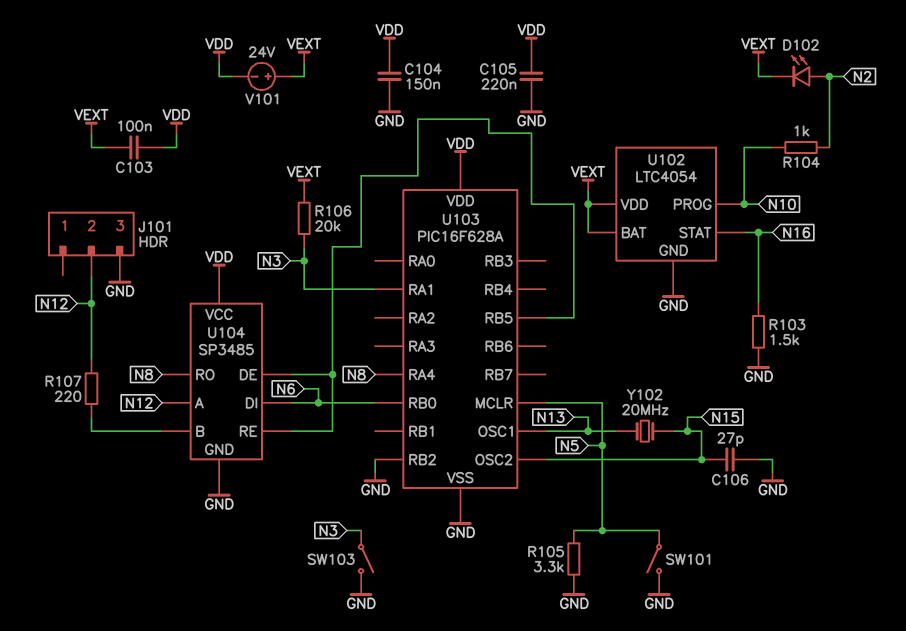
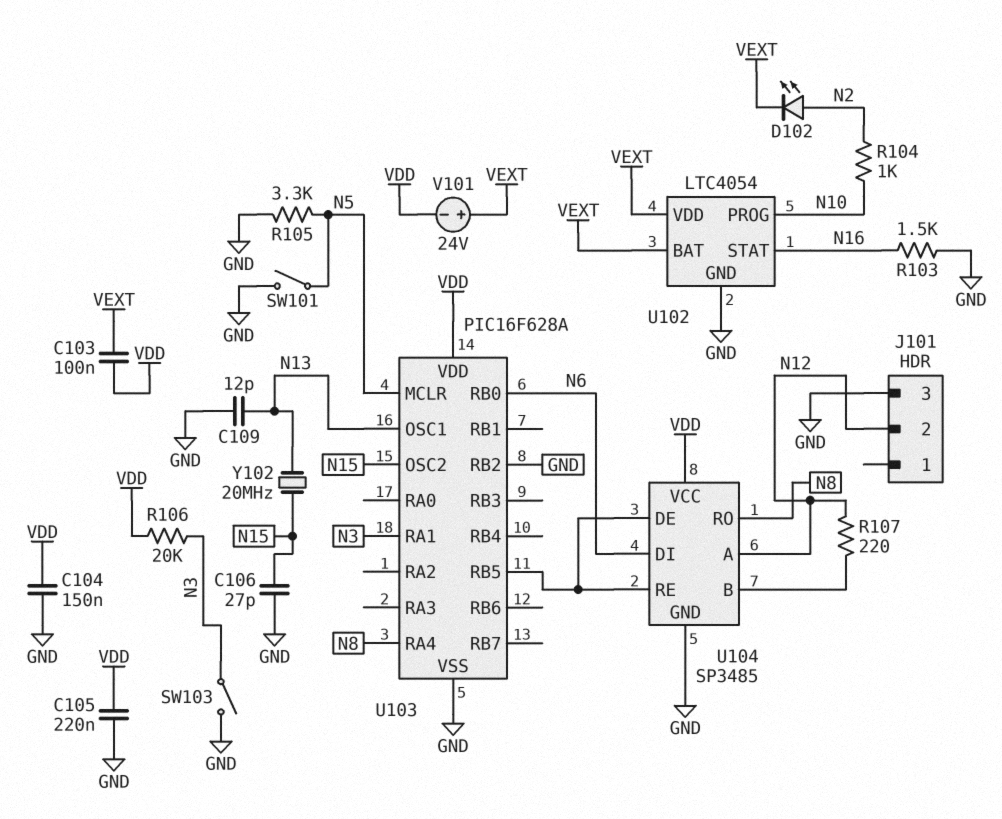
C109: none -> 12pF (GND, N13)
R106: 20k (N3, VEXT) -> 20k (N3, VDD)

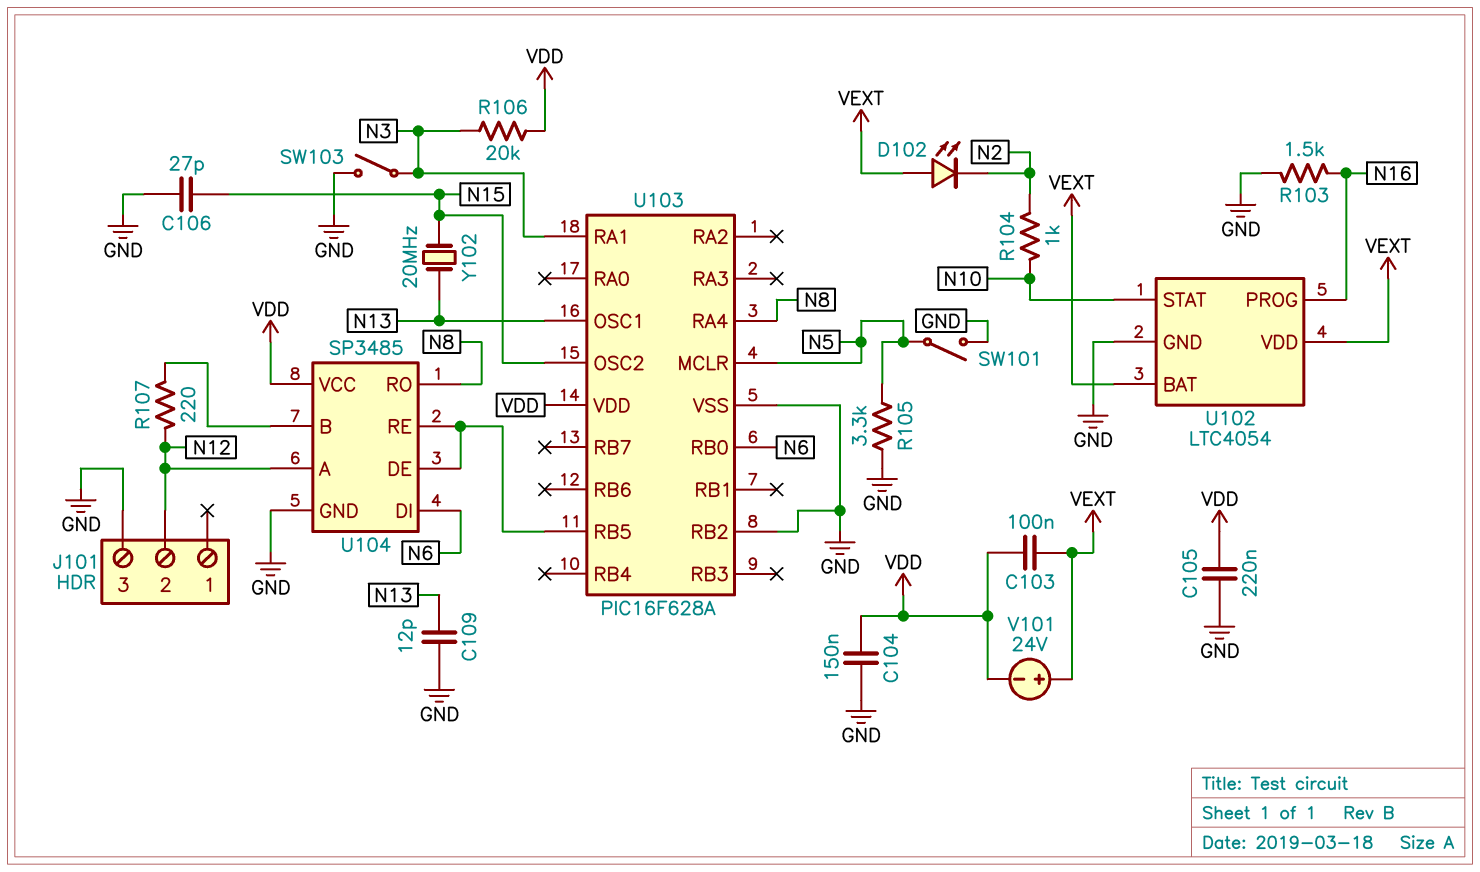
D102: LED (A N2, K VEXT) -> LED (A VEXT, K N2)
U102 pin PROG: N10 -> N16
U102 pin STAT: N16 -> N10

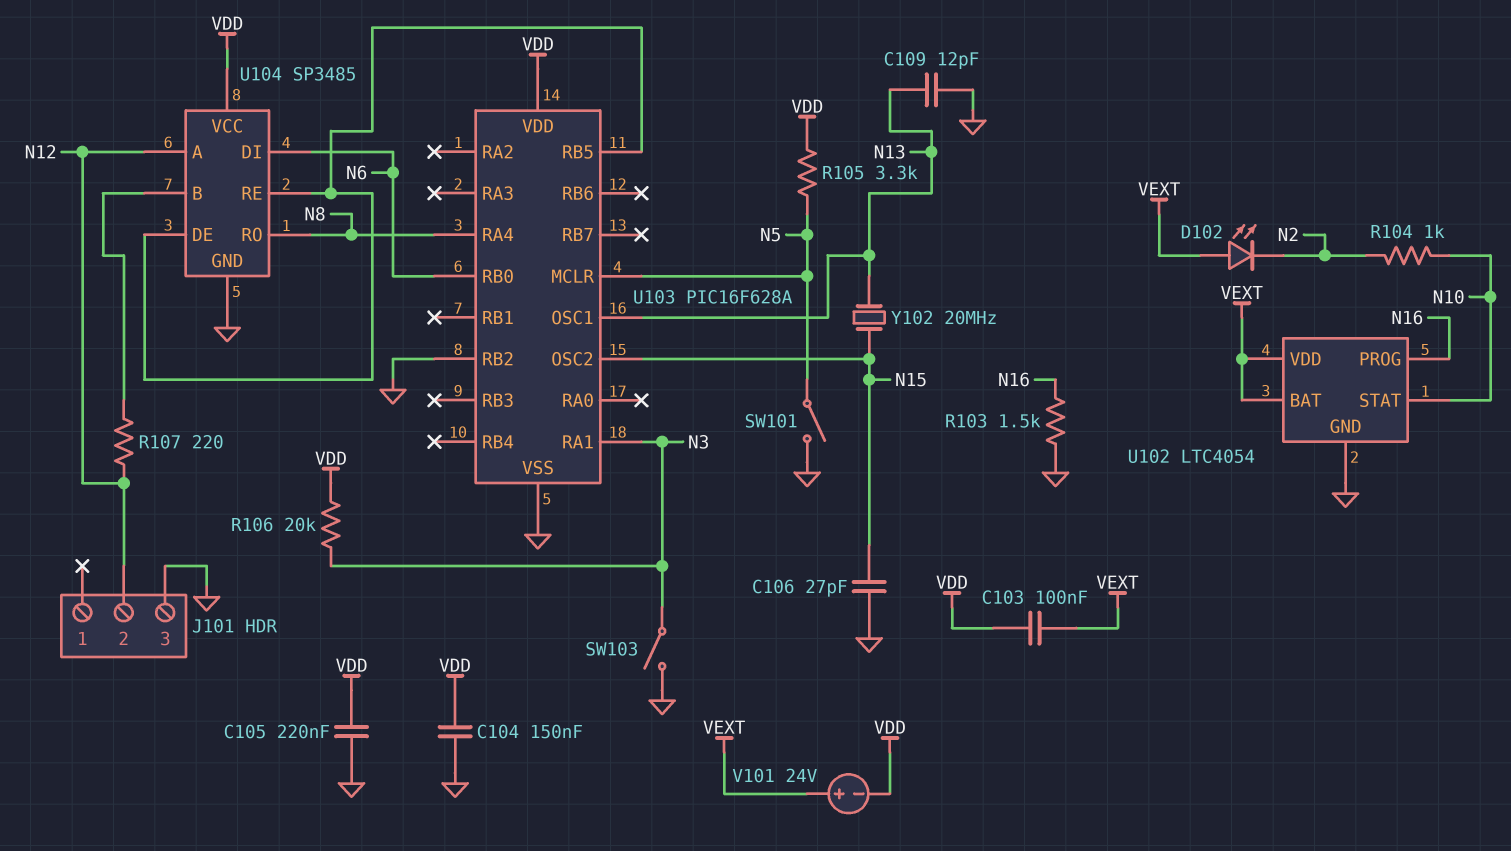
R105: 3.3k (GND, N5) -> 3.3k (N5, VDD)

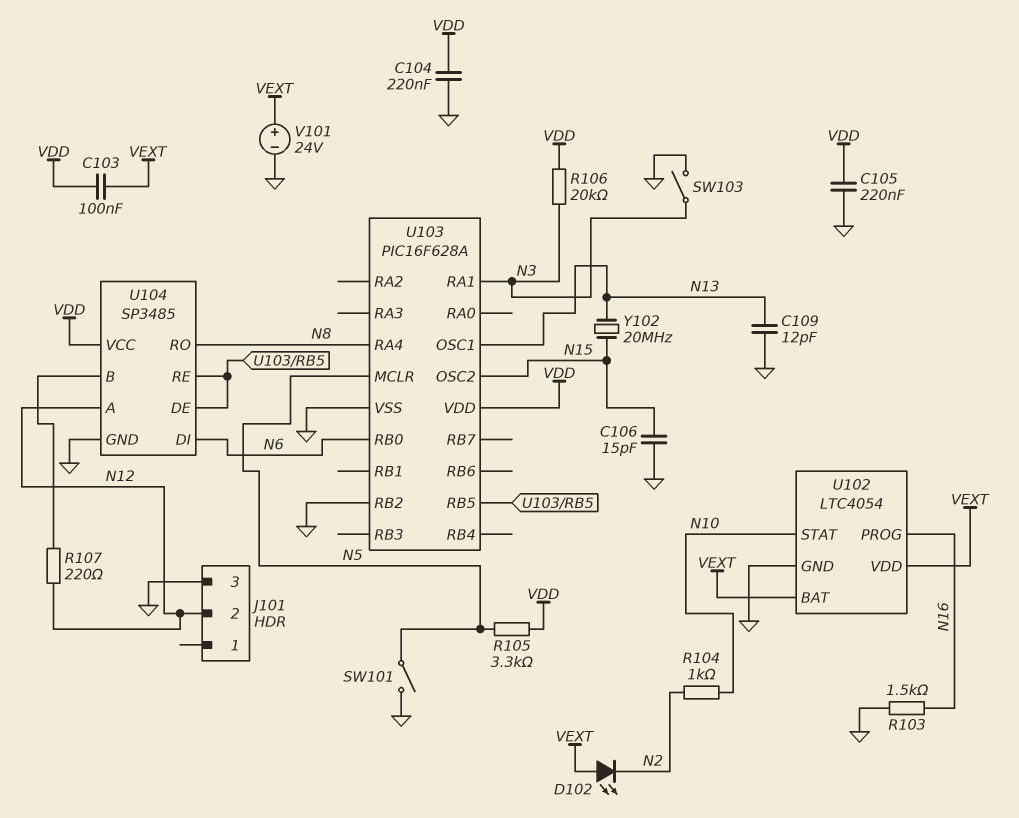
C104: 150nF (GND, VDD) -> 220nF (GND, VDD)
C106: 27pF (GND, N15) -> 15pF (GND, N15)
V101: 24V (plus VEXT, minus VDD) -> 24V (plus VEXT, minus GND)

